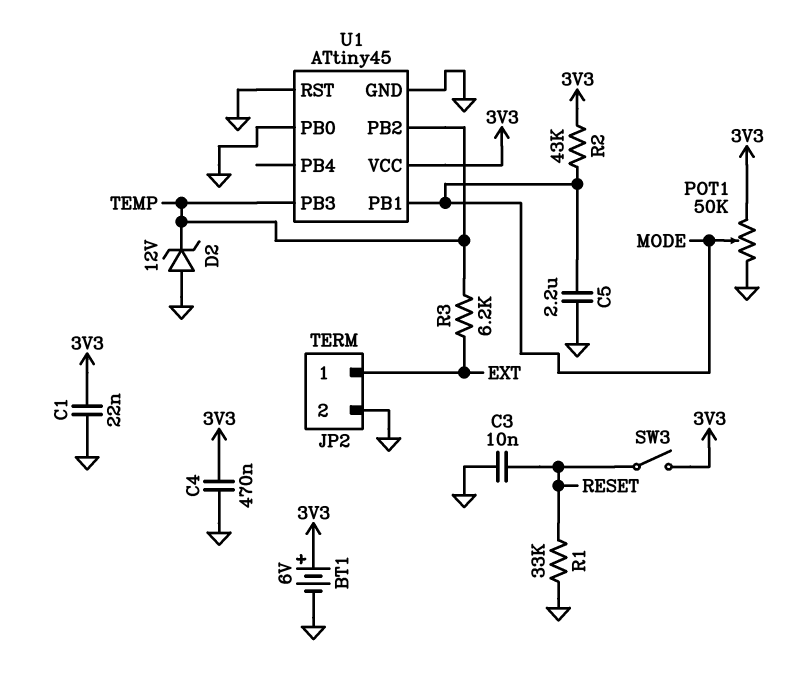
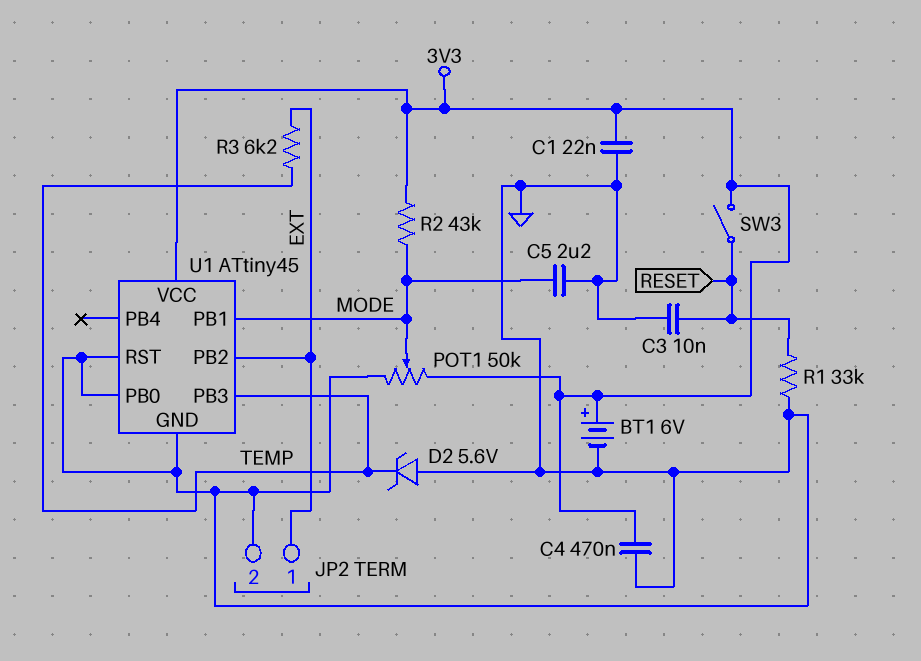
D2: zener 12V (A GND, K TEMP) -> zener 5.6V (A GND, K TEMP)
U1 pin PB2: TEMP -> EXT

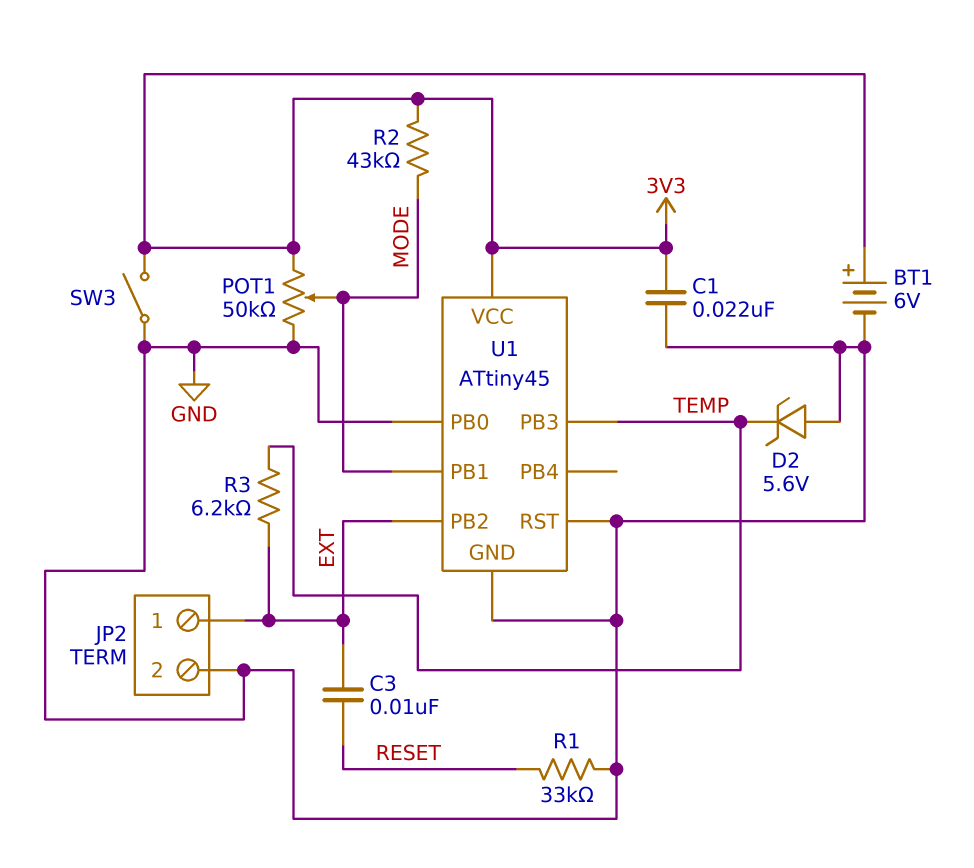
C3: 10nF (GND, RESET) -> 10nF (EXT, RESET)
C4: 470nF (3V3, GND) -> none
C5: 2.2uF (GND, MODE) -> none
SW3: switch (3V3, RESET) -> switch (3V3, GND)

